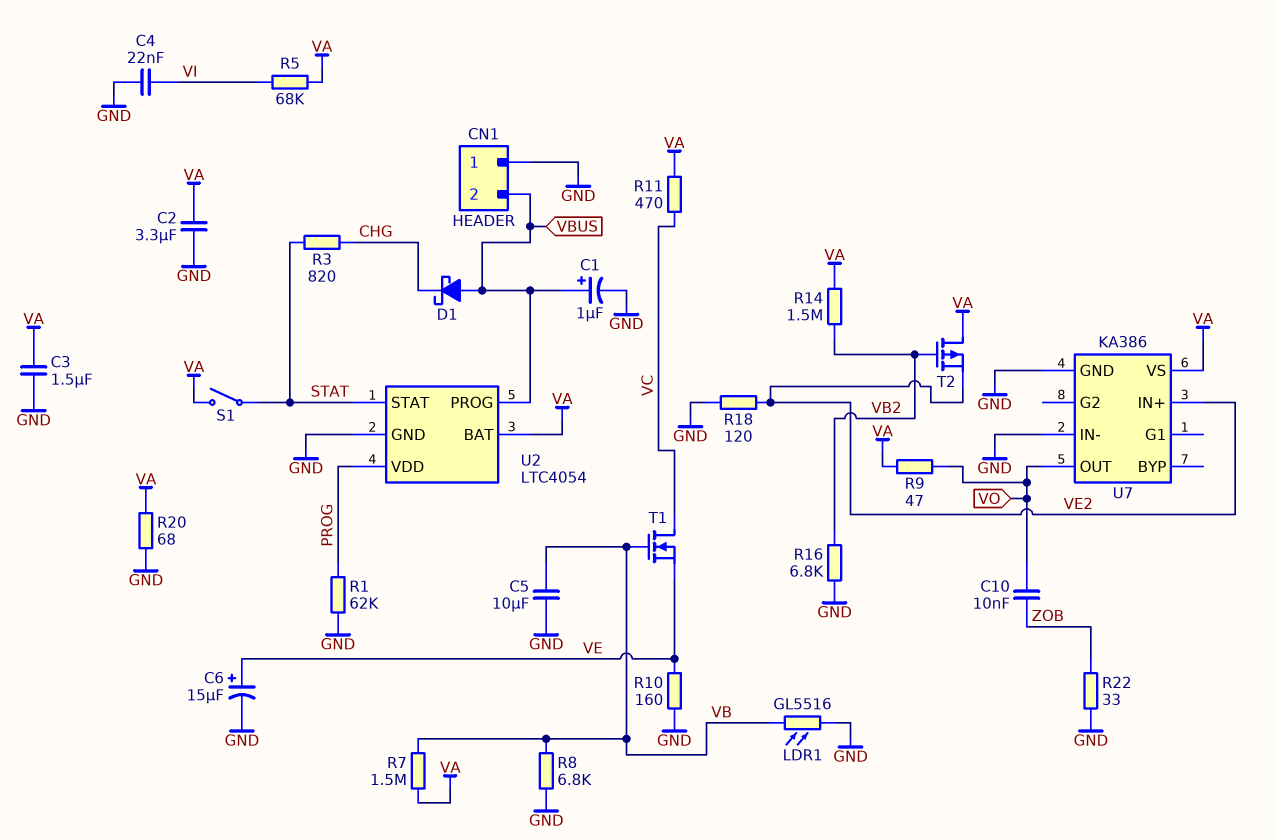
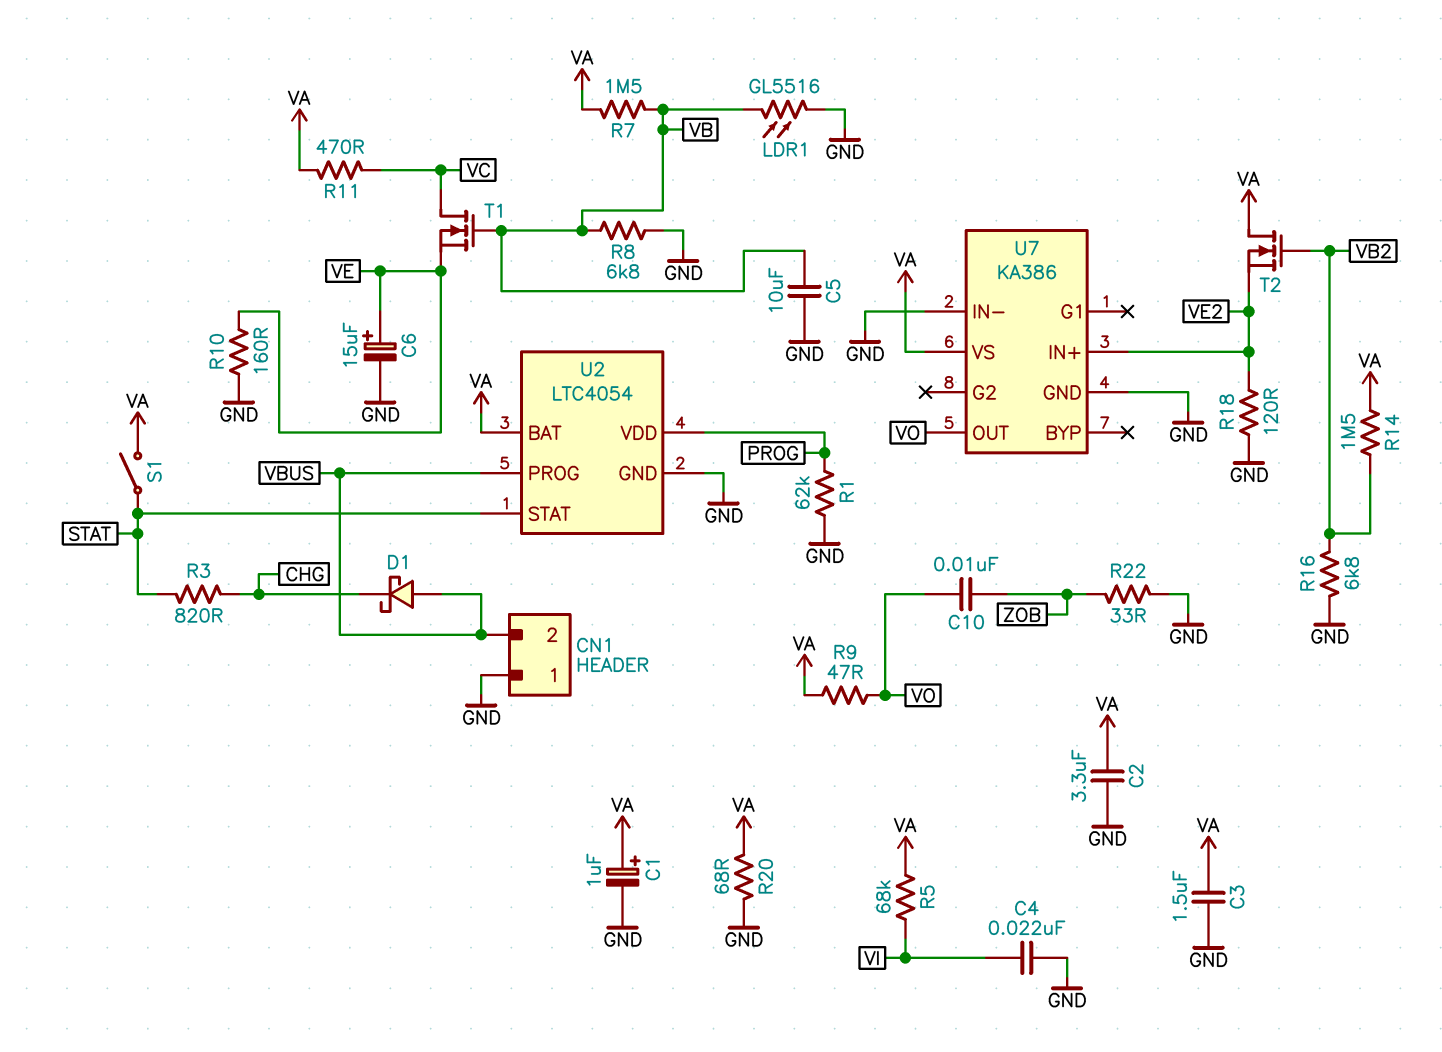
C1: 1uF (plus VBUS, minus GND) -> 1uF (plus VA, minus GND)
T2: PMOS (G VB2, D VA, S VE2) -> NMOS (G VB2, D VA, S VE2)

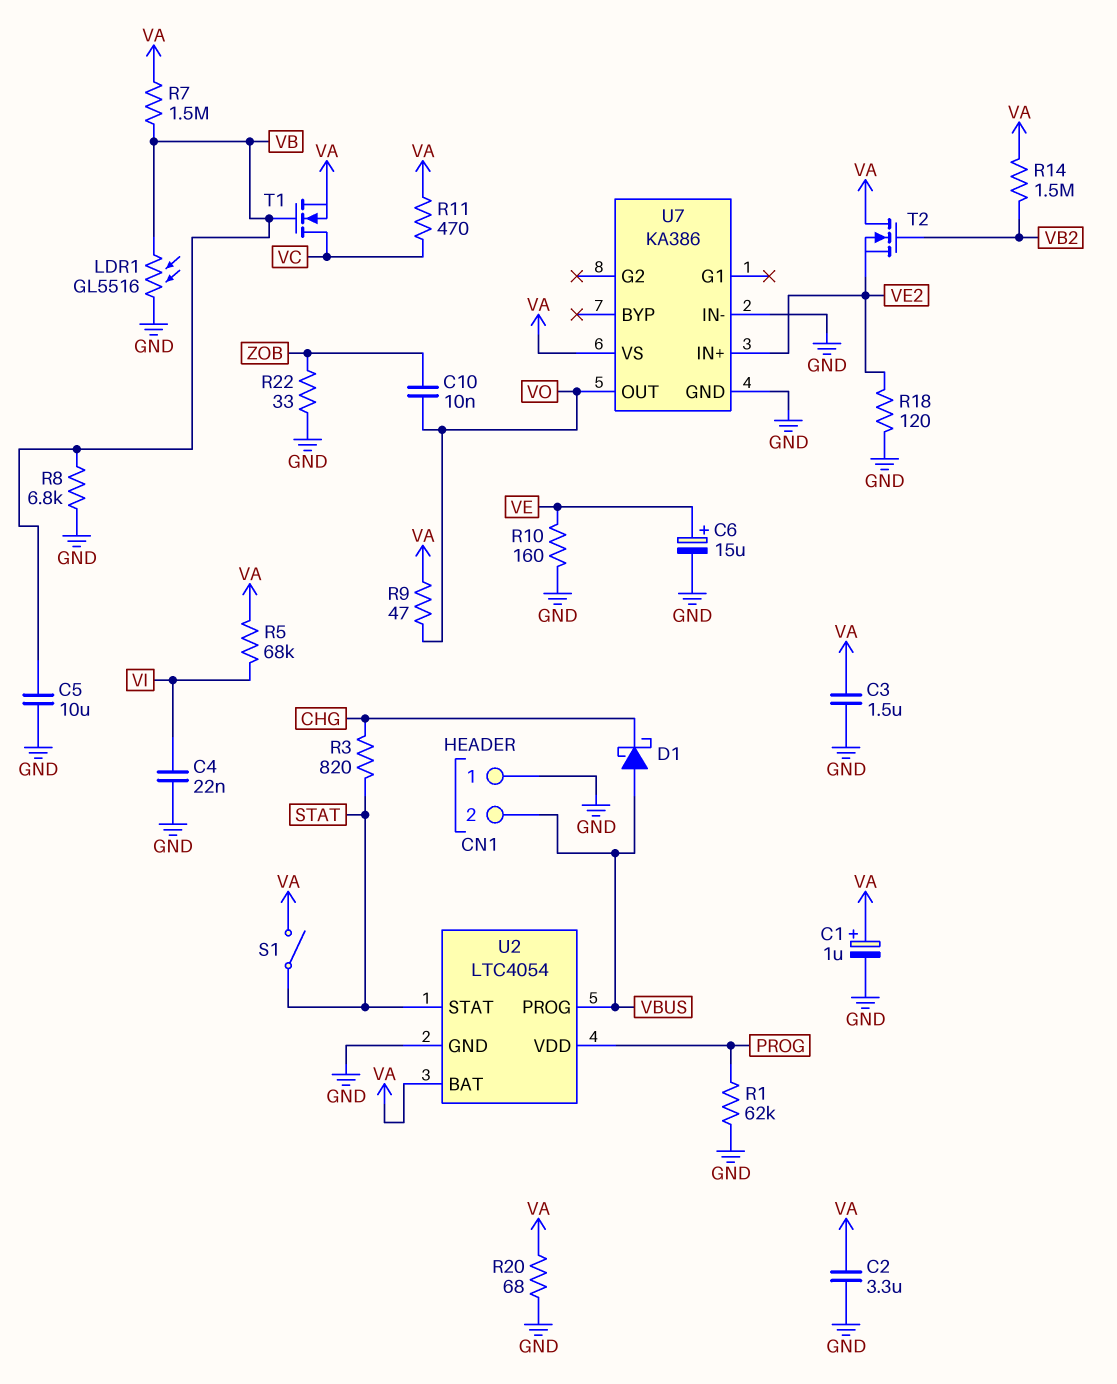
R16: 6.8k (GND, VB2) -> none
T1: NMOS (G VB, D VC, S VE) -> NMOS (G VB, D VC, S VA)

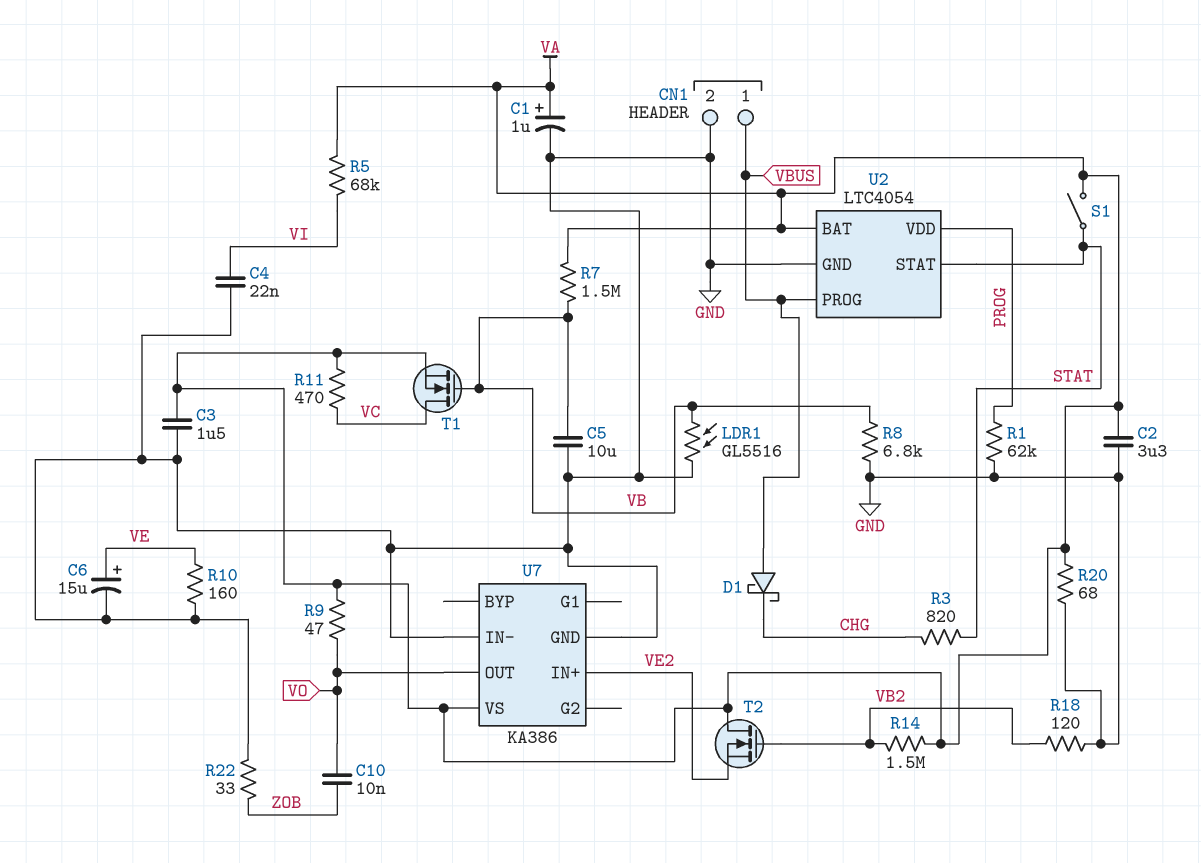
CN1 pin 1: GND -> VBUS
CN1 pin 2: VBUS -> GND
R18: 120 (GND, VE2) -> 120 (GND, VB2)

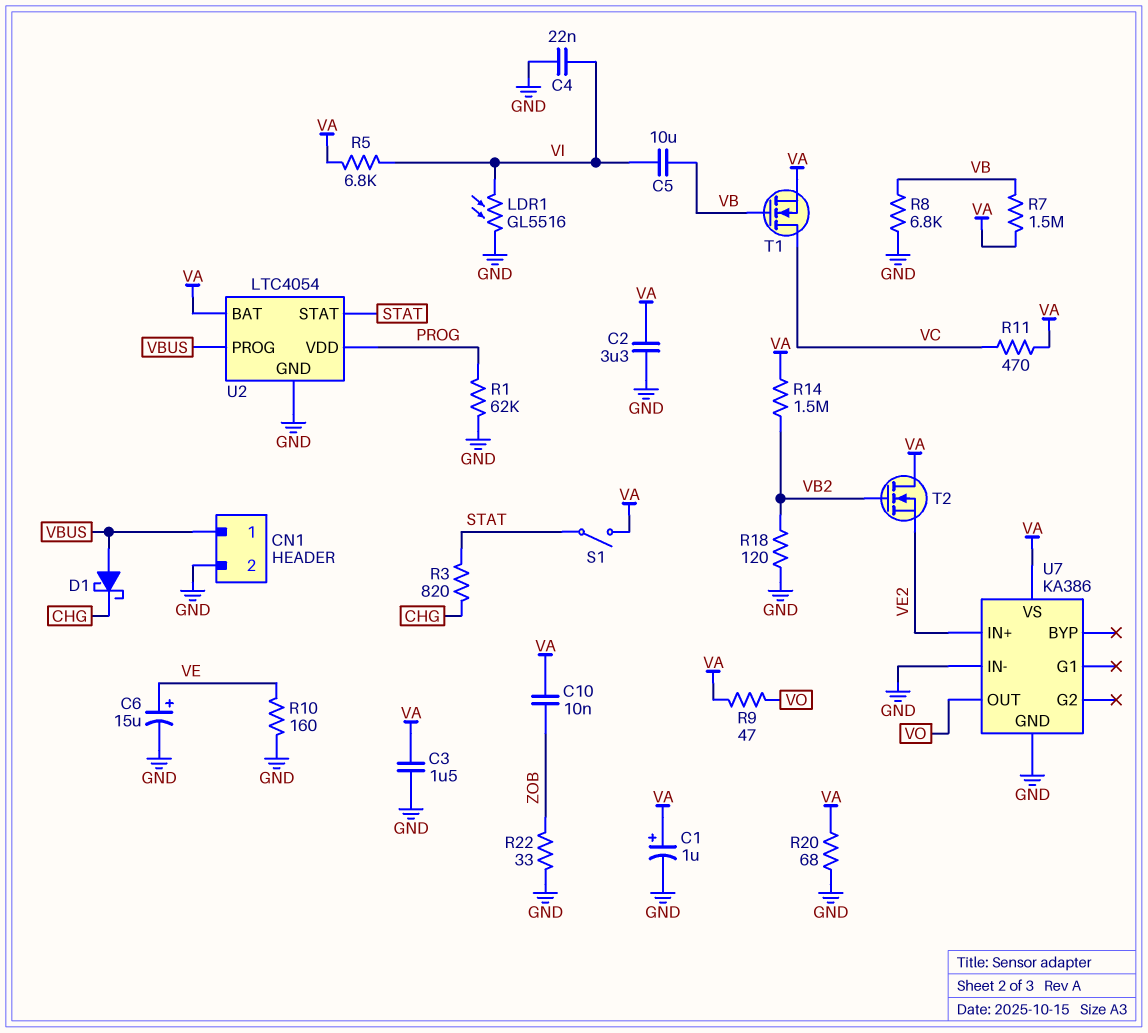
C5: 10uF (GND, VB) -> 10uF (VB, VI)
C10: 10nF (VO, ZOB) -> 10nF (VA, ZOB)
LDR1: GL5516 (GND, VB) -> GL5516 (GND, VI)
R5: 68k (VA, VI) -> 6.8k (VA, VI)

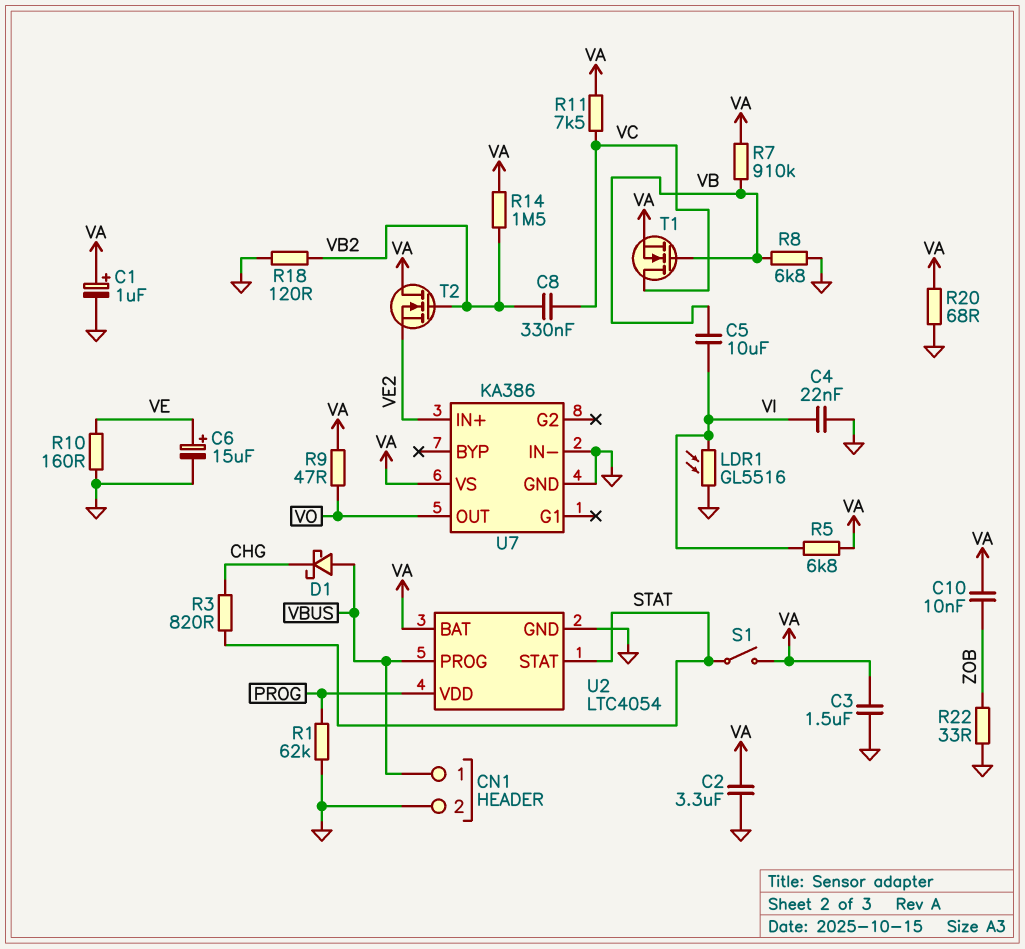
C8: none -> 330nF (VB2, VC)
R7: 1.5M (VA, VB) -> 910k (VA, VB)
R11: 470 (VA, VC) -> 7.5k (VA, VC)

